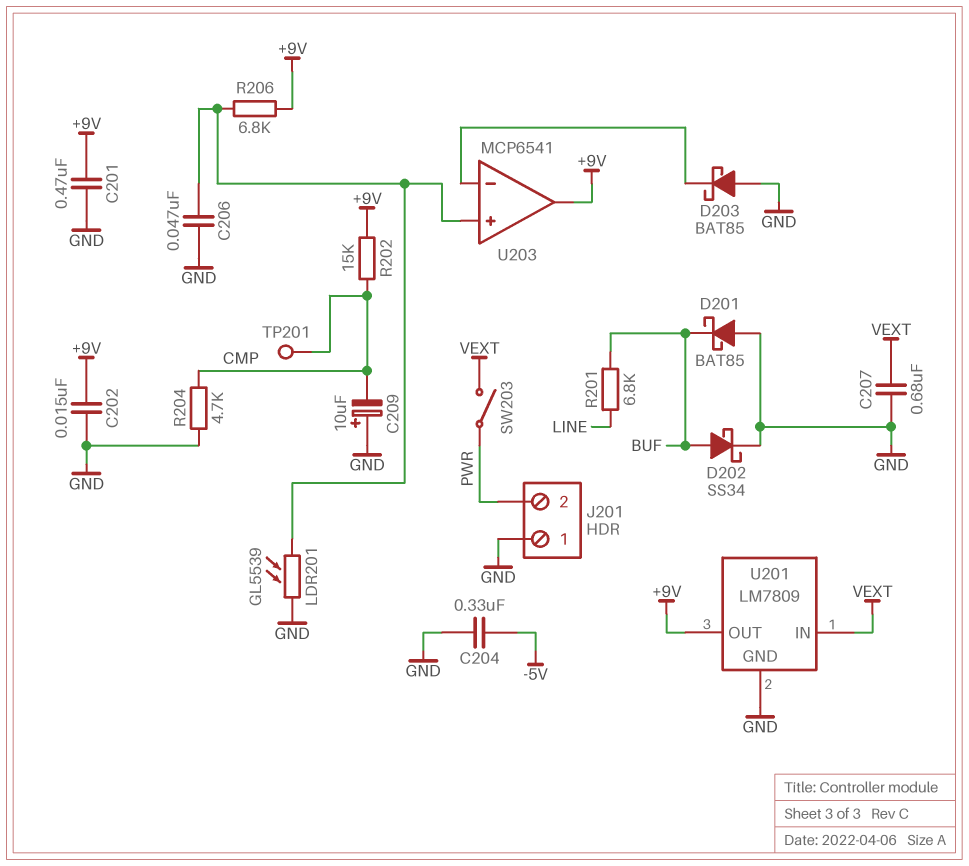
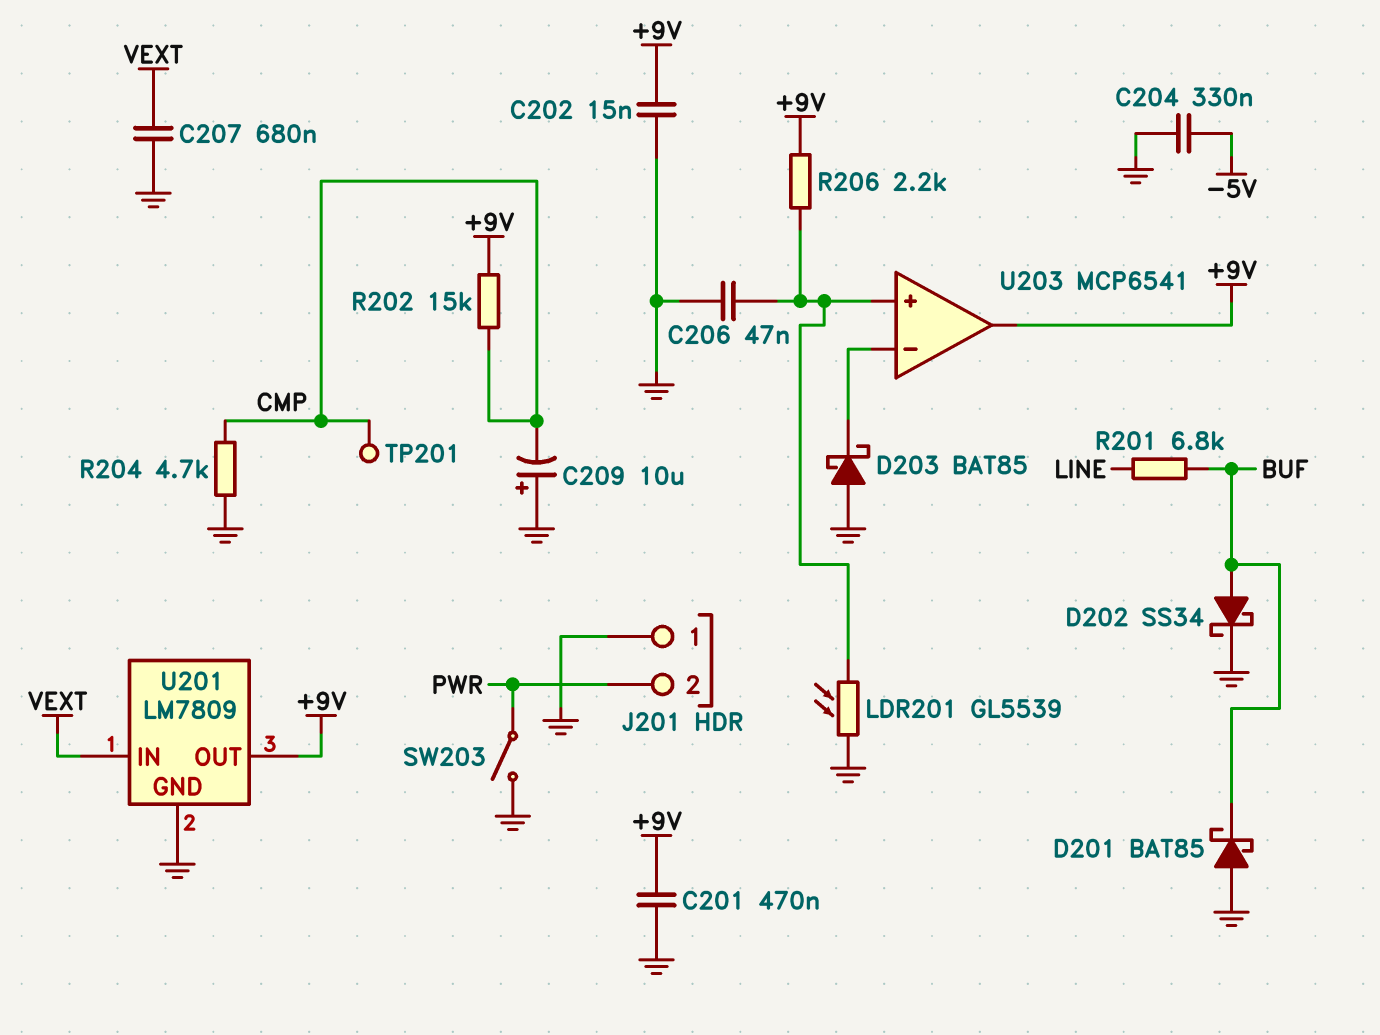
R206: 6.8k (+9V, U203/in+) -> 2.2k (+9V, U203/in+)
SW203: switch (PWR, VEXT) -> switch (GND, PWR)

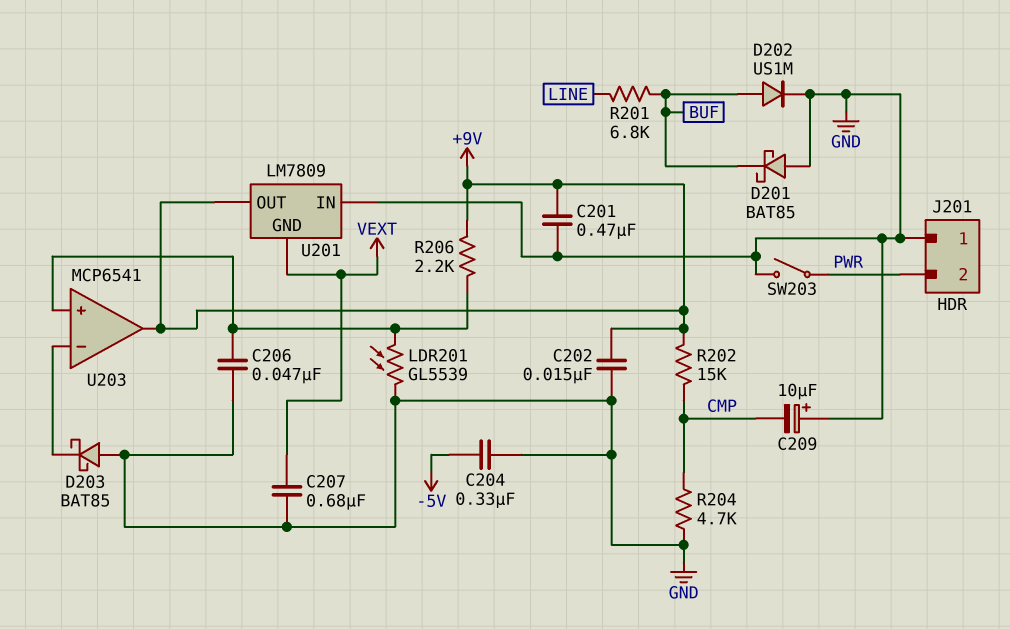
D202: schottky SS34 (A BUF, K GND) -> diode US1M (A BUF, K GND)
TP201: test point (CMP) -> none
U201 pin GND: GND -> VEXT
U201 pin IN: VEXT -> GND

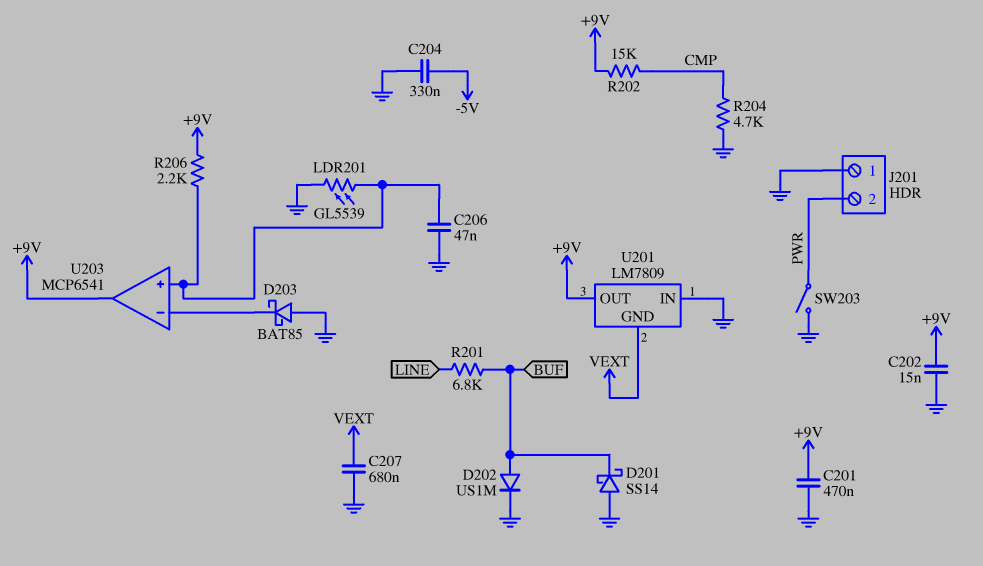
C209: 10uF (plus GND, minus CMP) -> none
D201: schottky BAT85 (A GND, K BUF) -> schottky SS14 (A GND, K BUF)

